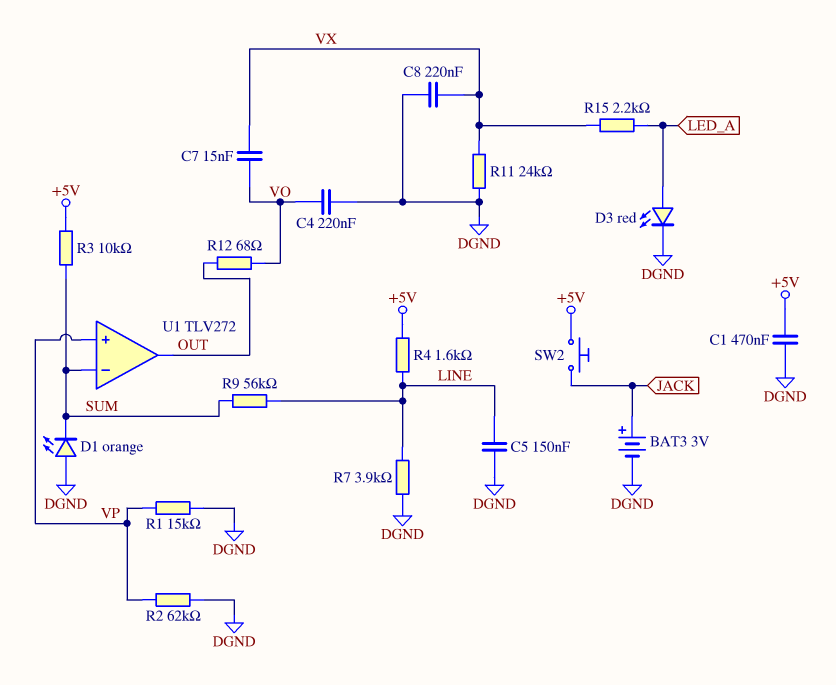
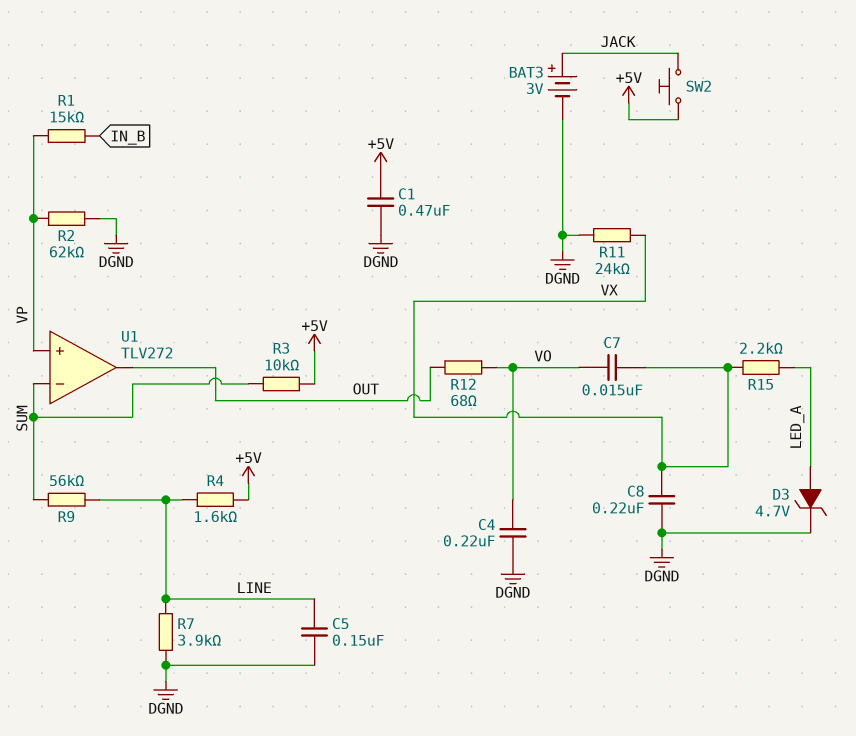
D1: LED orange (A DGND, K SUM) -> none
D3: LED red (A LED_A, K DGND) -> zener 4.7V (A LED_A, K DGND)
R1: 15k (DGND, VP) -> 15k (IN_B, VP)

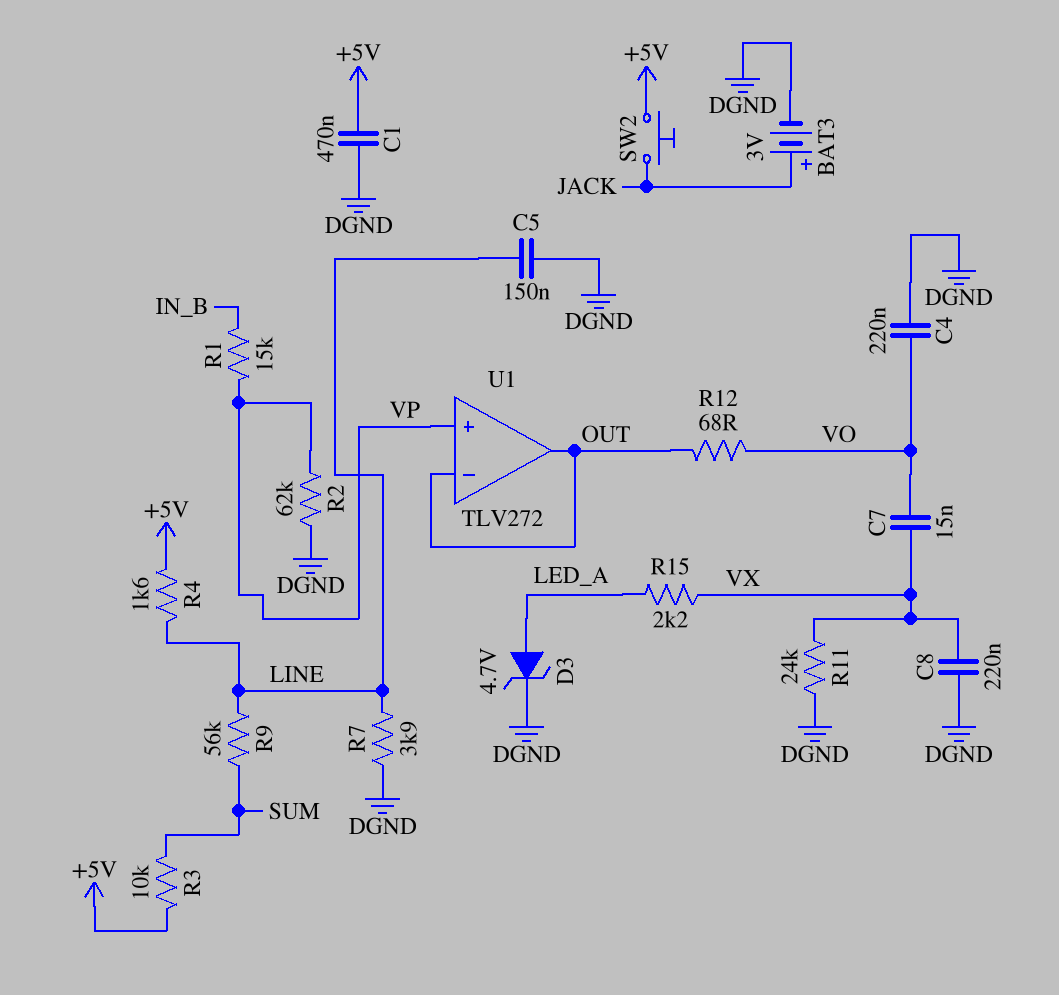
U1 pin in-: SUM -> OUT

